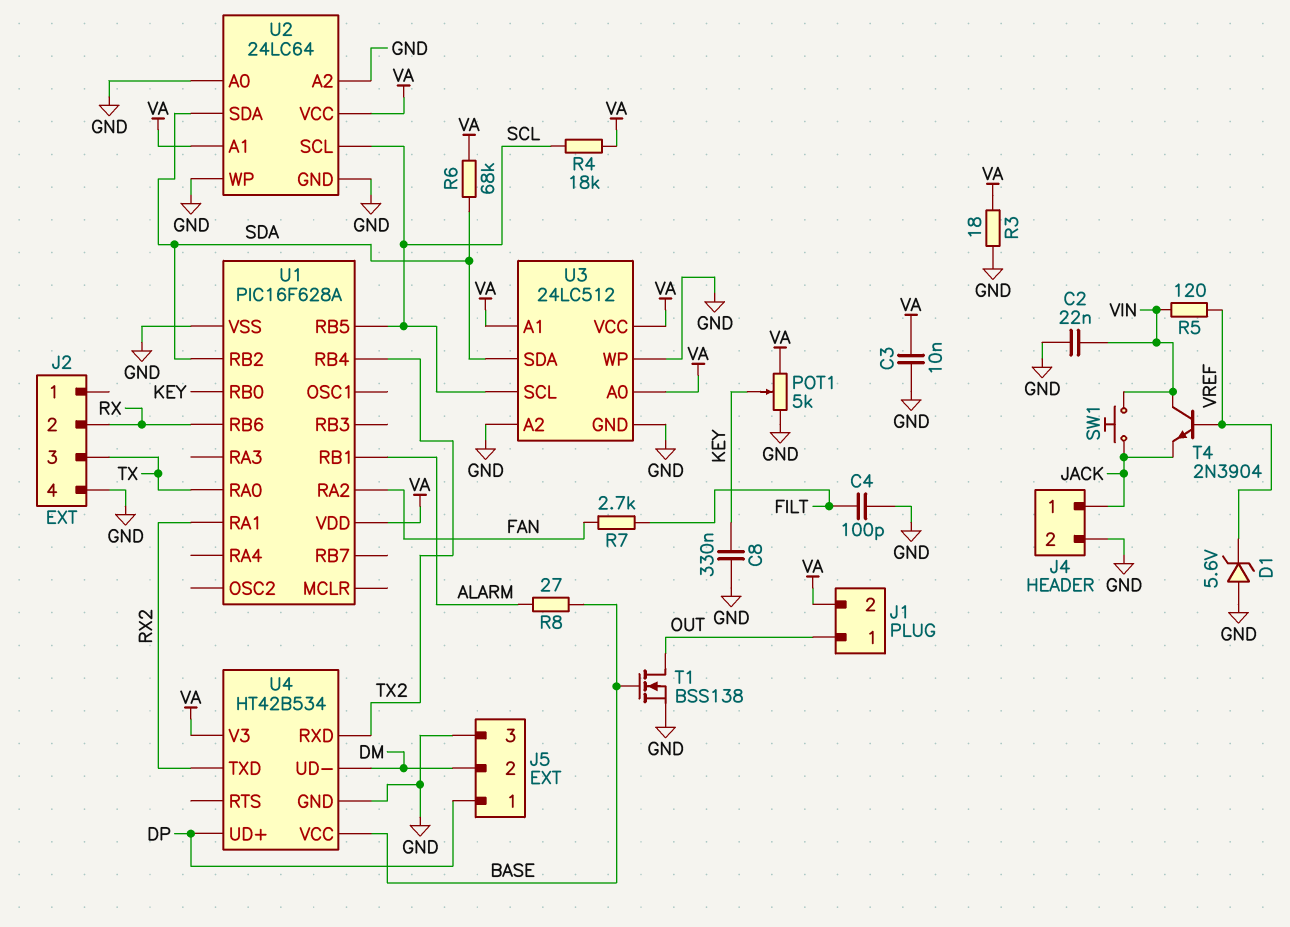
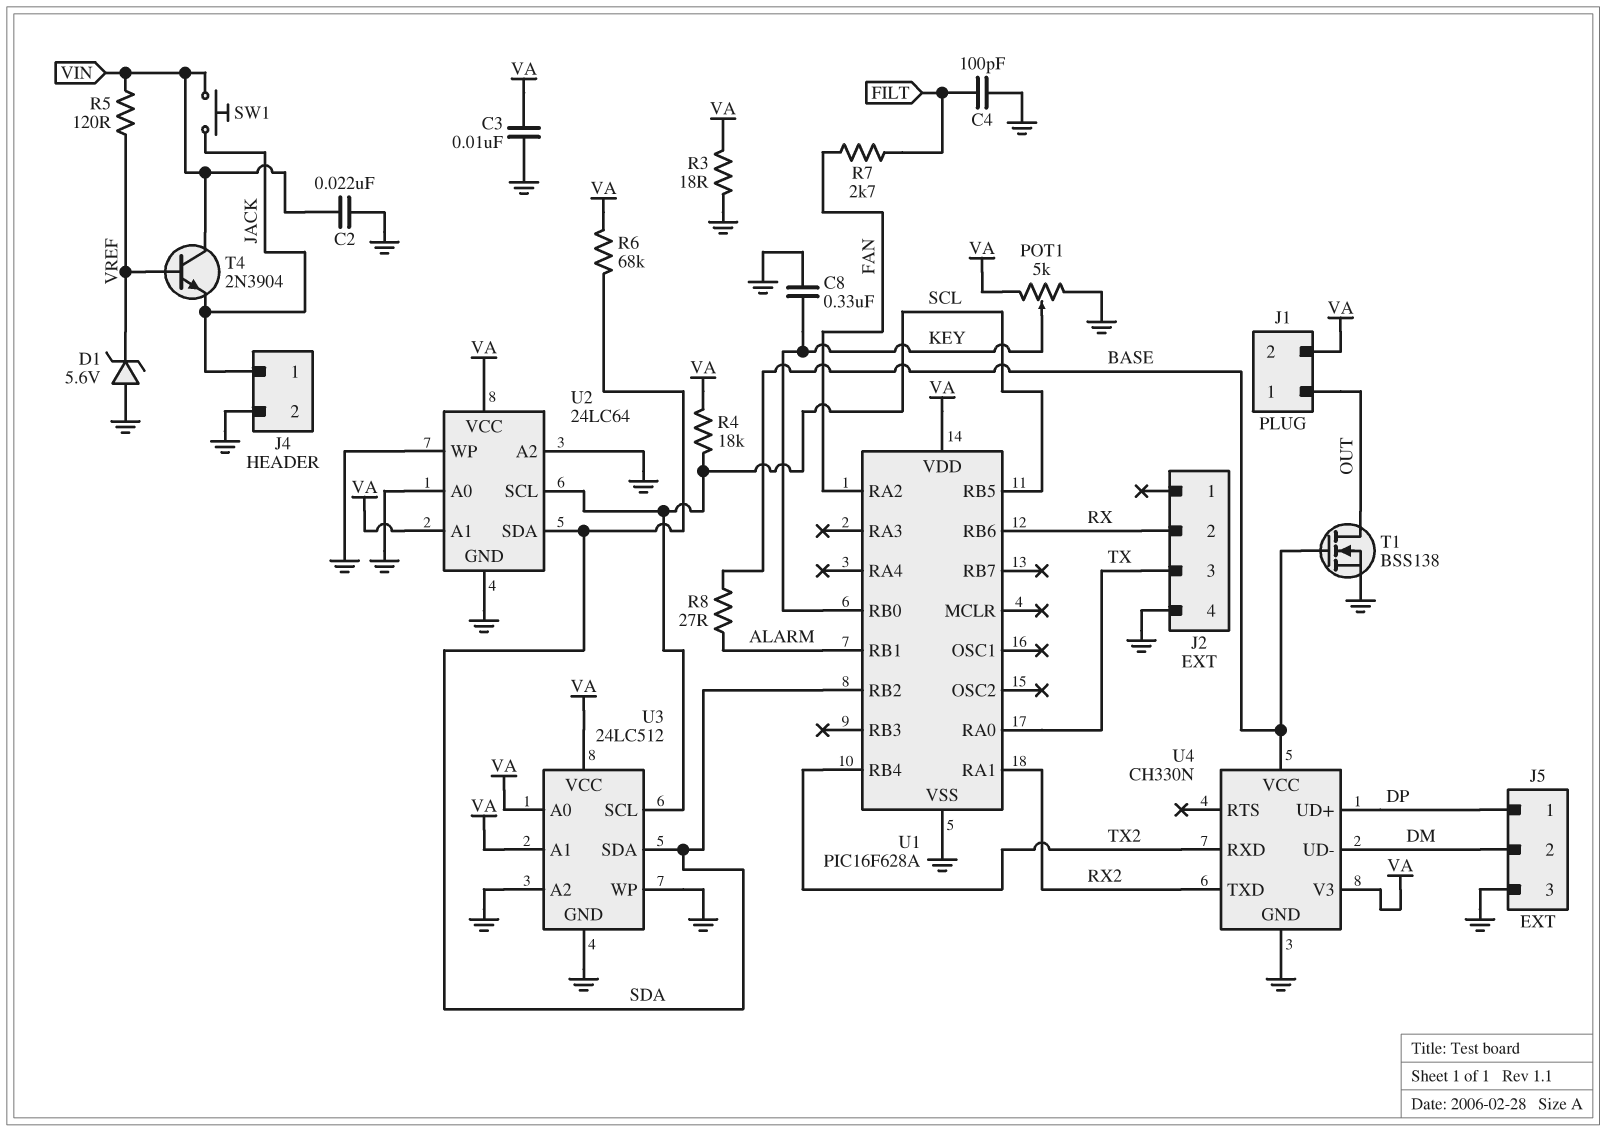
U4: HT42B534 -> CH330N

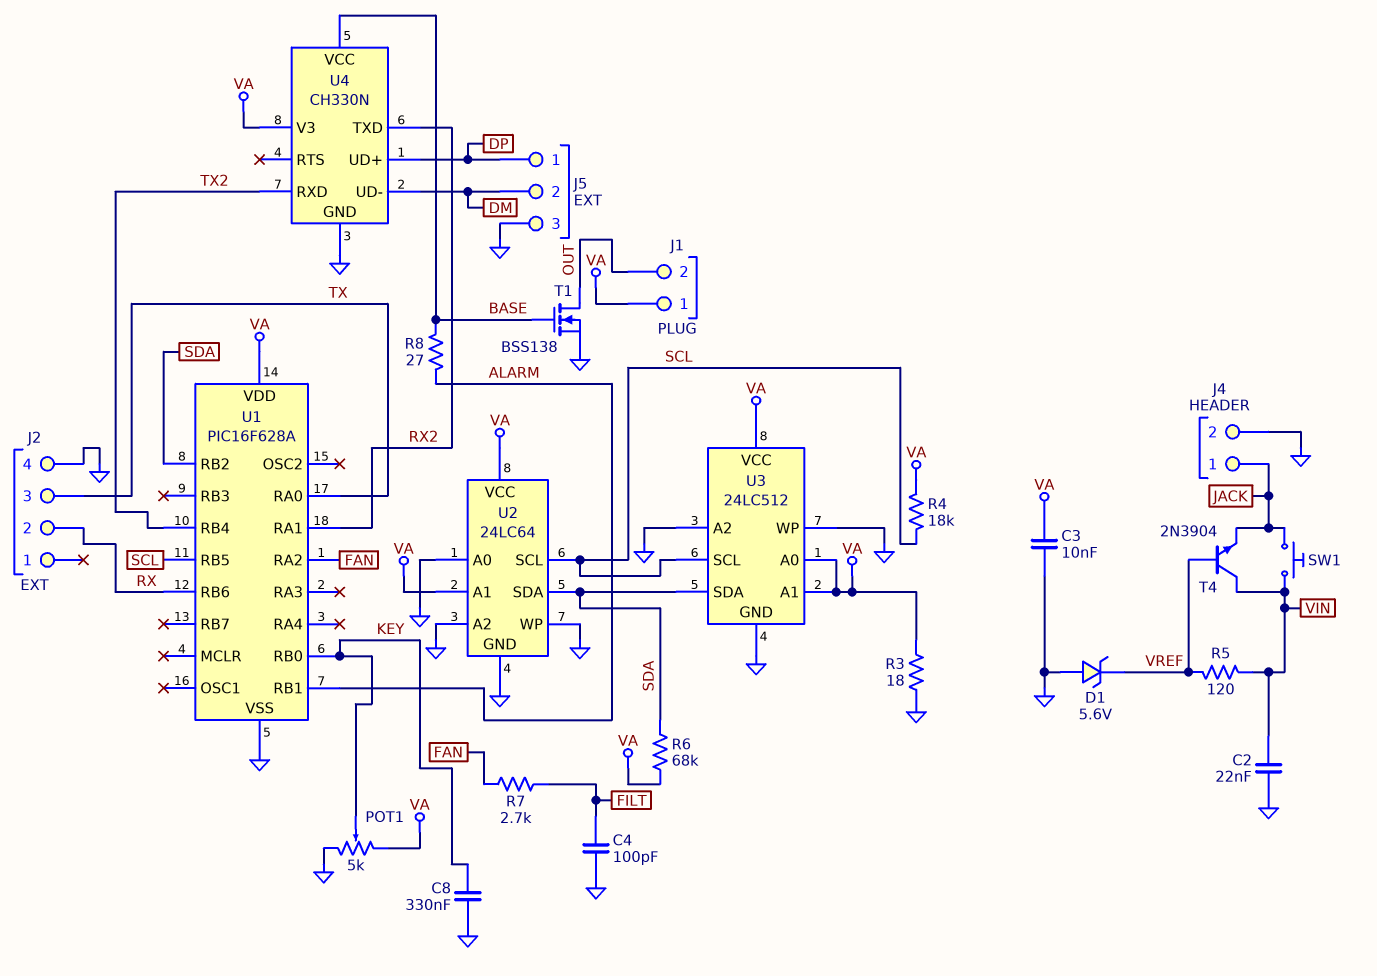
J1 pin 1: OUT -> VA
J1 pin 2: VA -> OUT

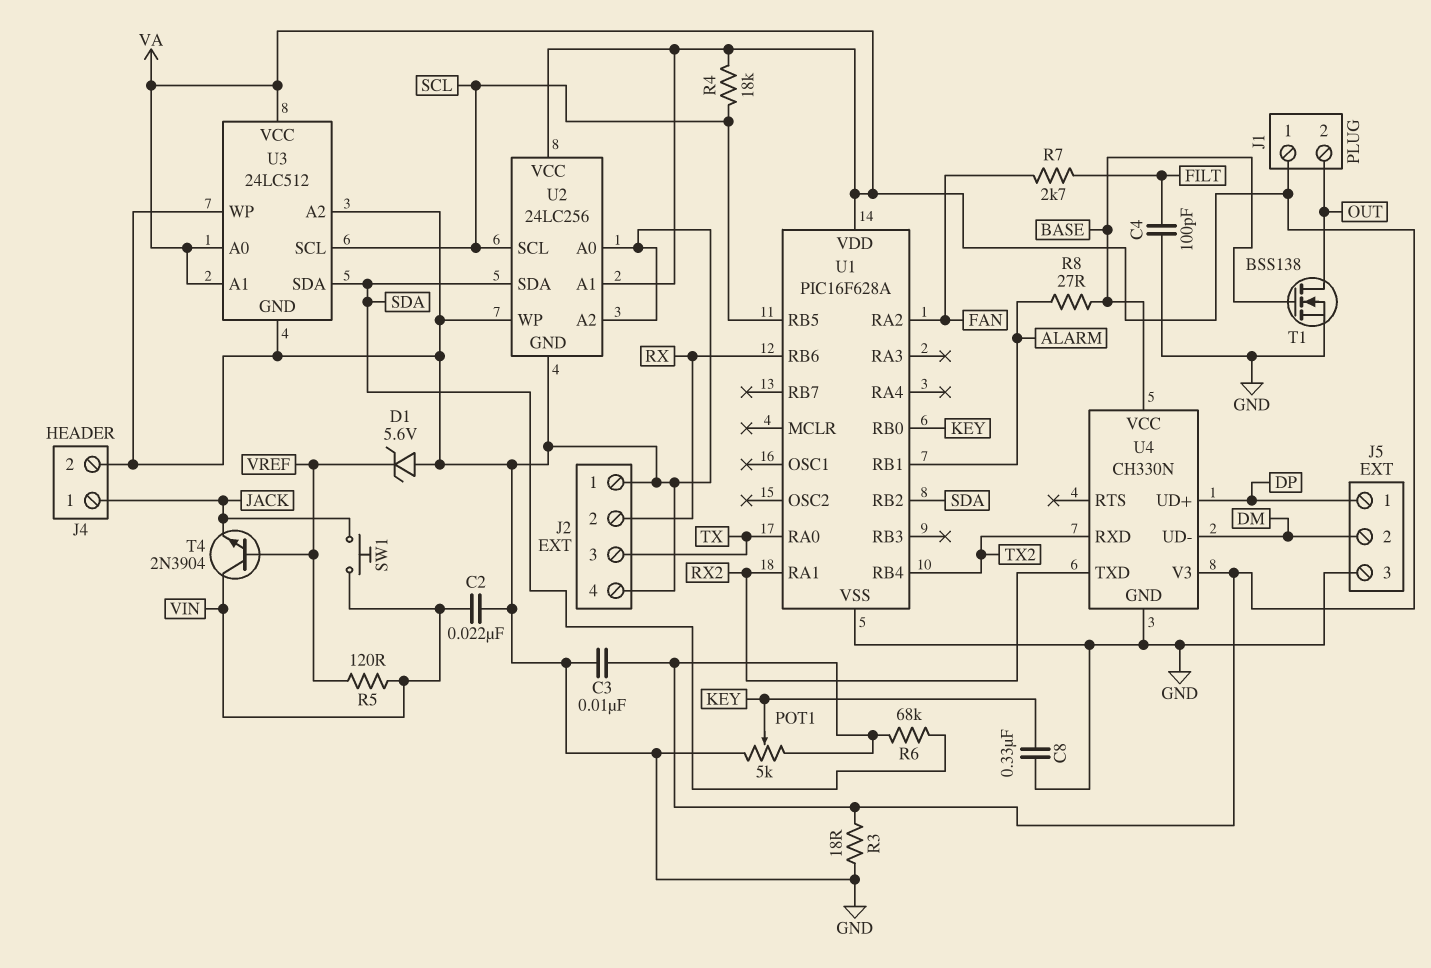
J2 pin 1: none -> GND
U2: 24LC64 -> 24LC256

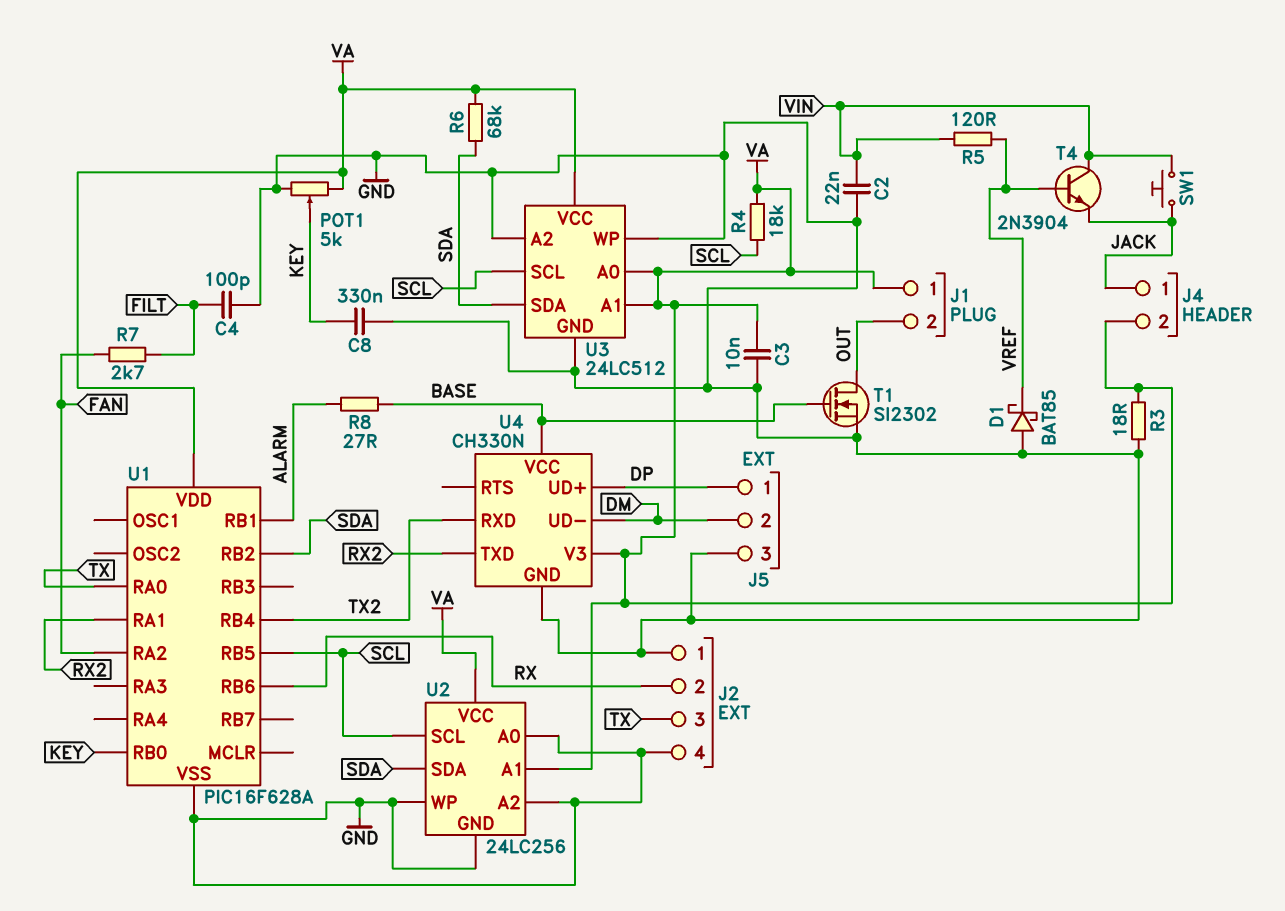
D1: zener 5.6V (A GND, K VREF) -> schottky BAT85 (A GND, K VREF)
J4 pin 2: GND -> VA
T1: NMOS BSS138 (G BASE, D OUT, S GND) -> NMOS SI2302 (G BASE, D OUT, S GND)

